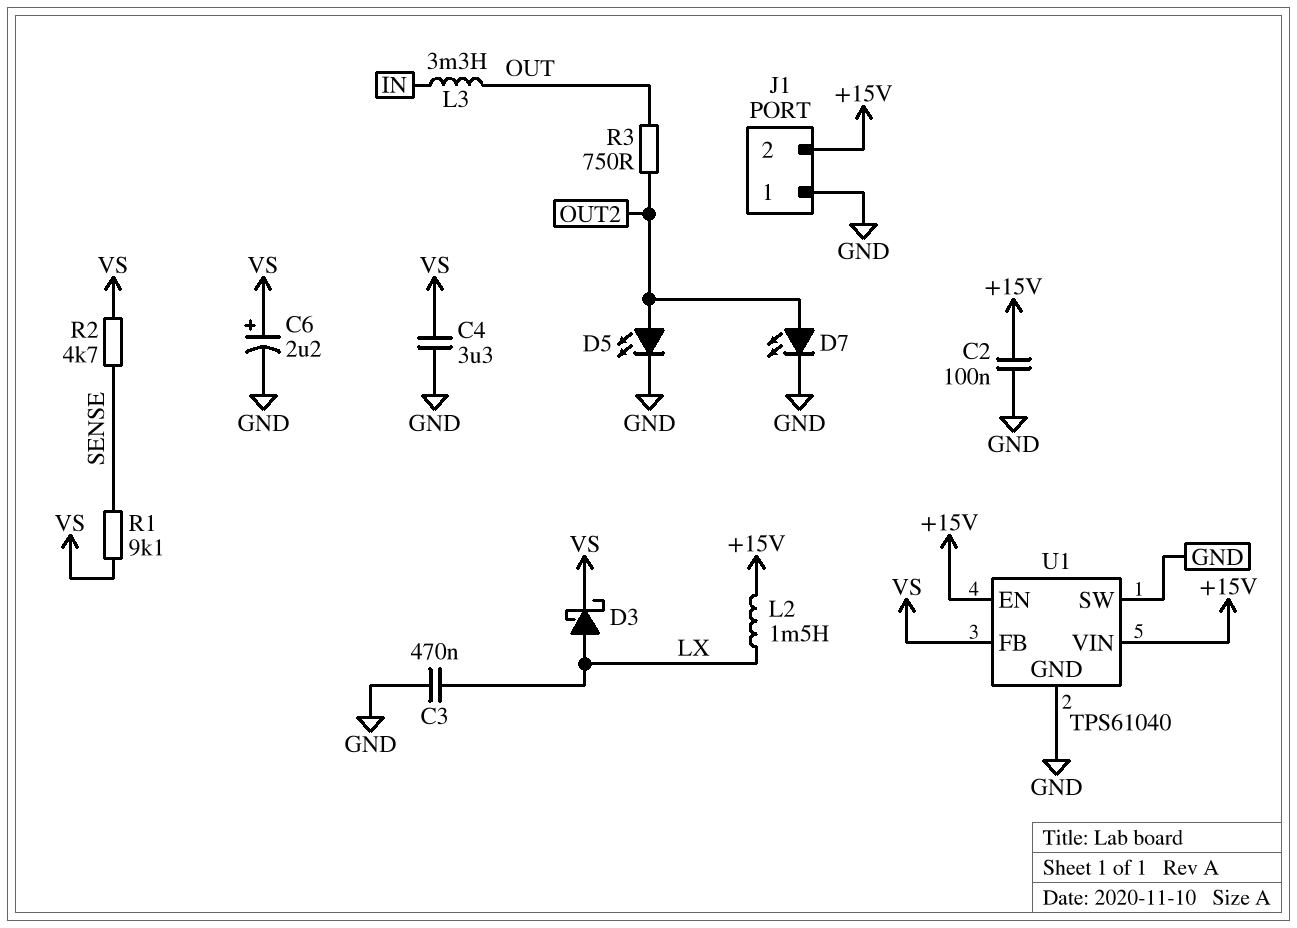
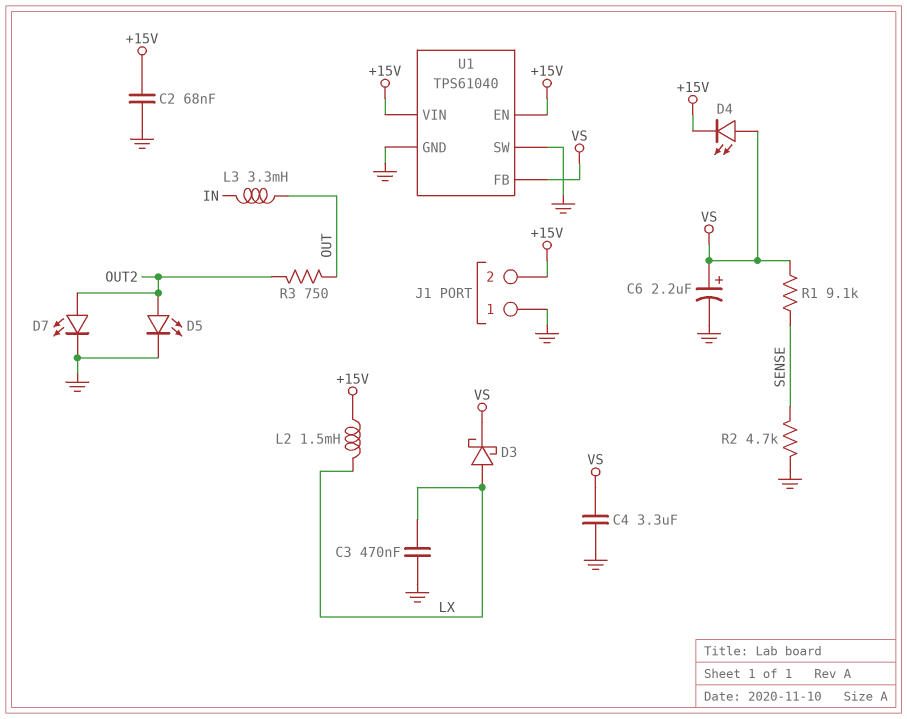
C2: 100nF (+15V, GND) -> 68nF (+15V, GND)
D4: none -> LED (A VS, K +15V)
R2: 4.7k (SENSE, VS) -> 4.7k (GND, SENSE)

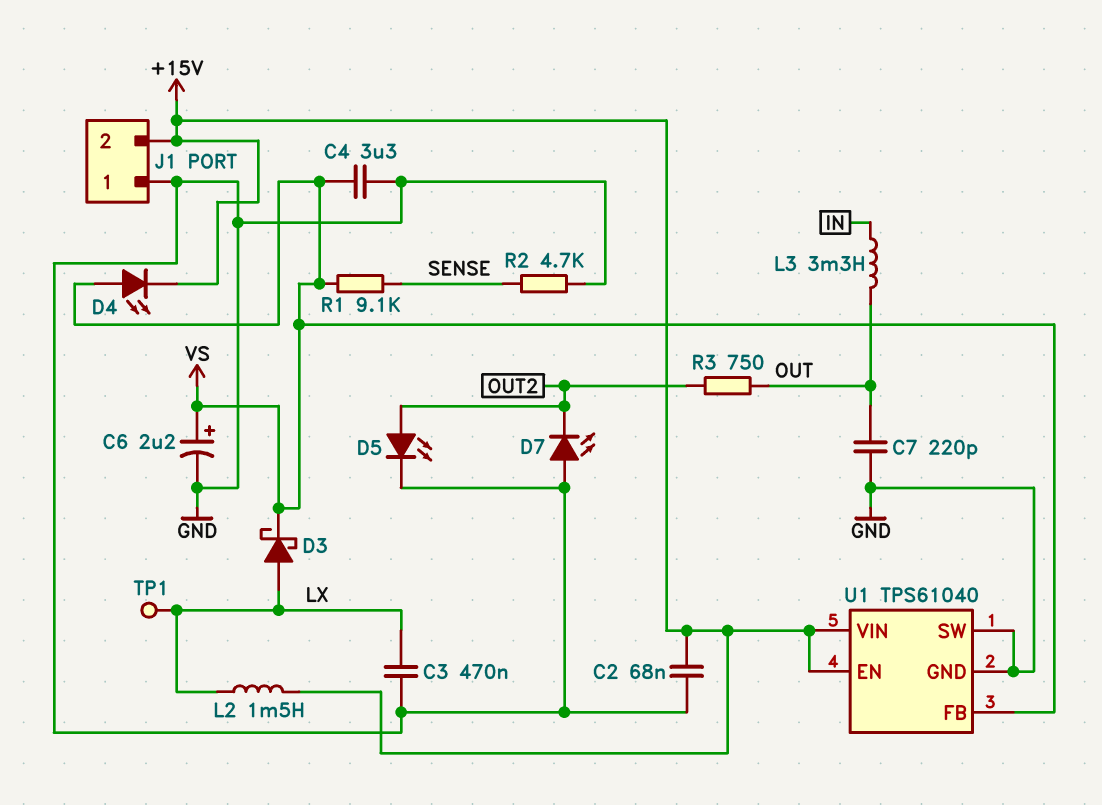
C7: none -> 220pF (GND, OUT)
D7: LED (A OUT2, K GND) -> LED (A GND, K OUT2)
TP1: none -> test point (LX)

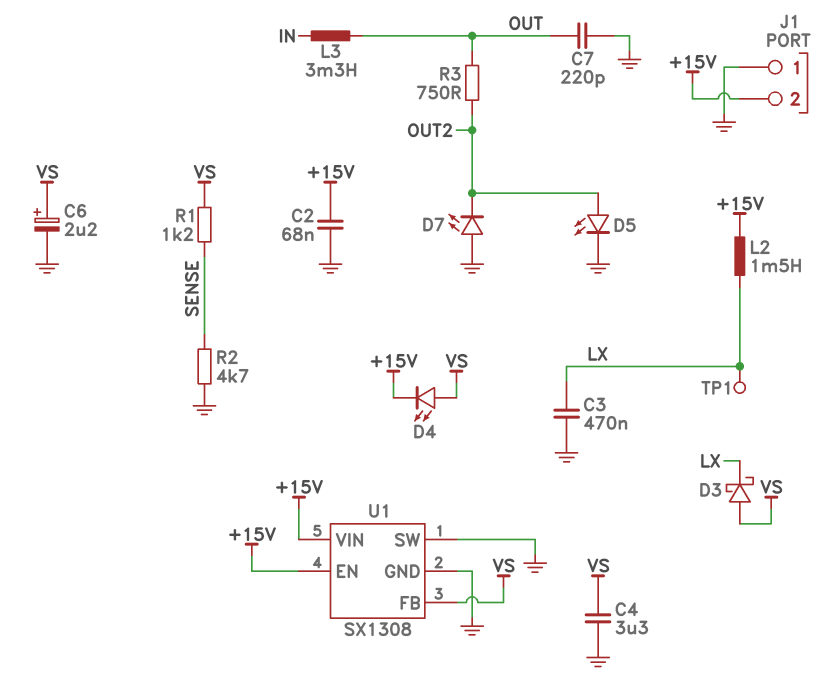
D3: schottky (A LX, K VS) -> schottky (A VS, K LX)
R1: 9.1k (SENSE, VS) -> 1.2k (SENSE, VS)
U1: TPS61040 -> SX1308

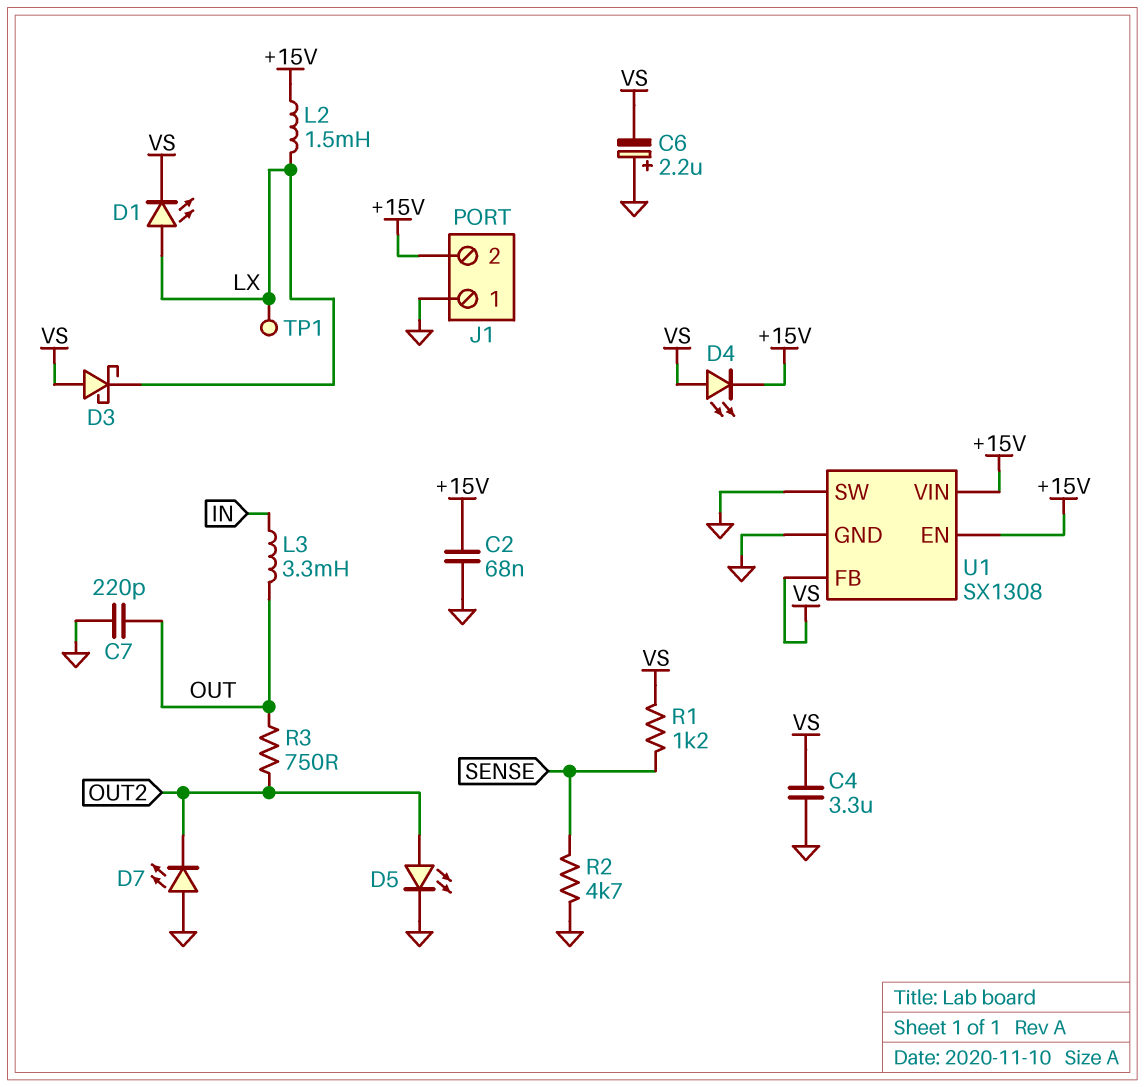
C3: 470nF (GND, LX) -> none
C6: 2.2uF (plus VS, minus GND) -> 2.2uF (plus GND, minus VS)
D1: none -> LED (A LX, K VS)

